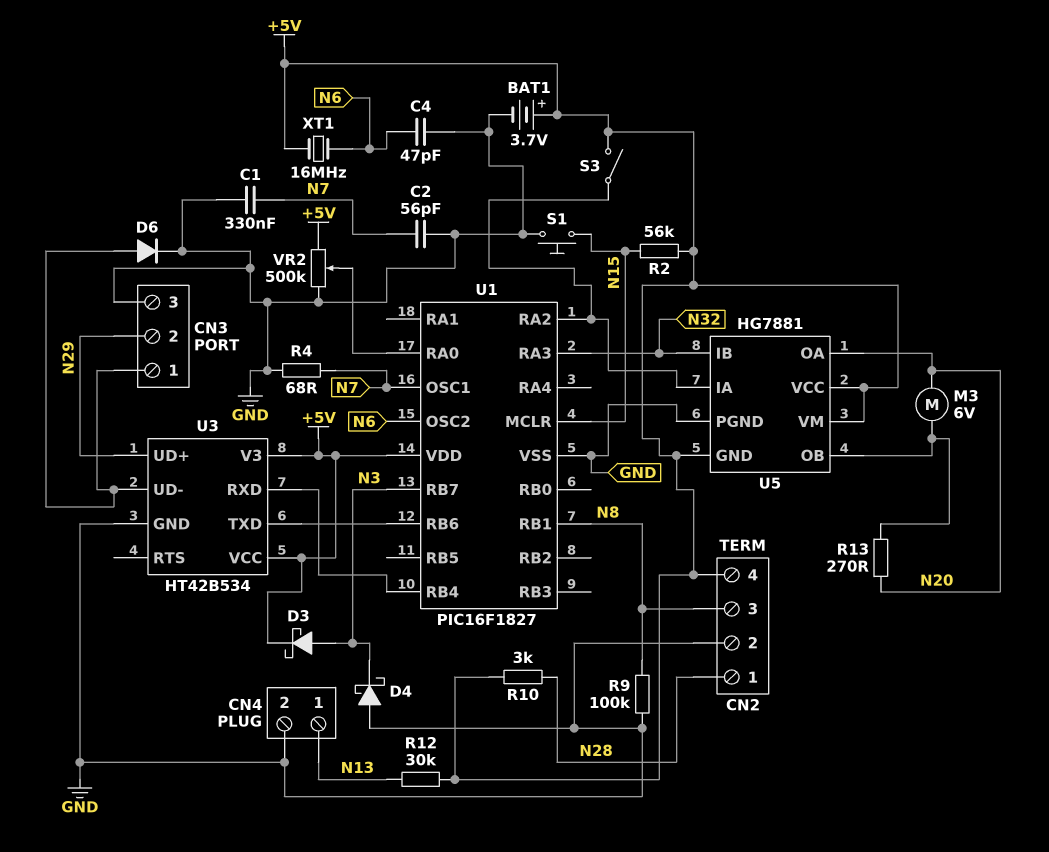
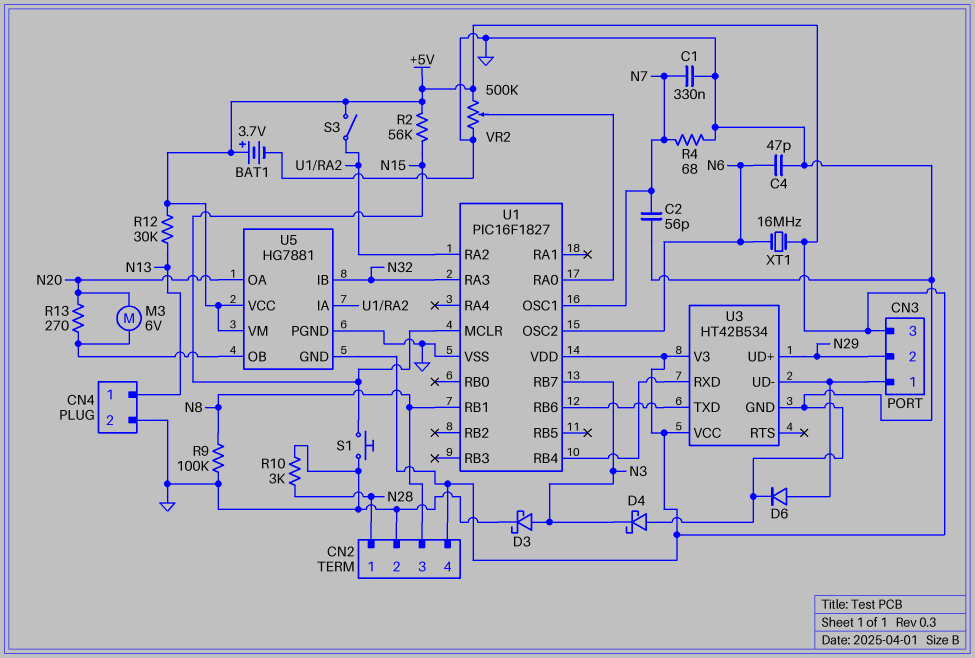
CN3 pin 3: GND -> +5V
D3: schottky (A N3, K +5V) -> schottky (A N3, K GND)
R10: 3k (+5V, N28) -> 3k (GND, N28)

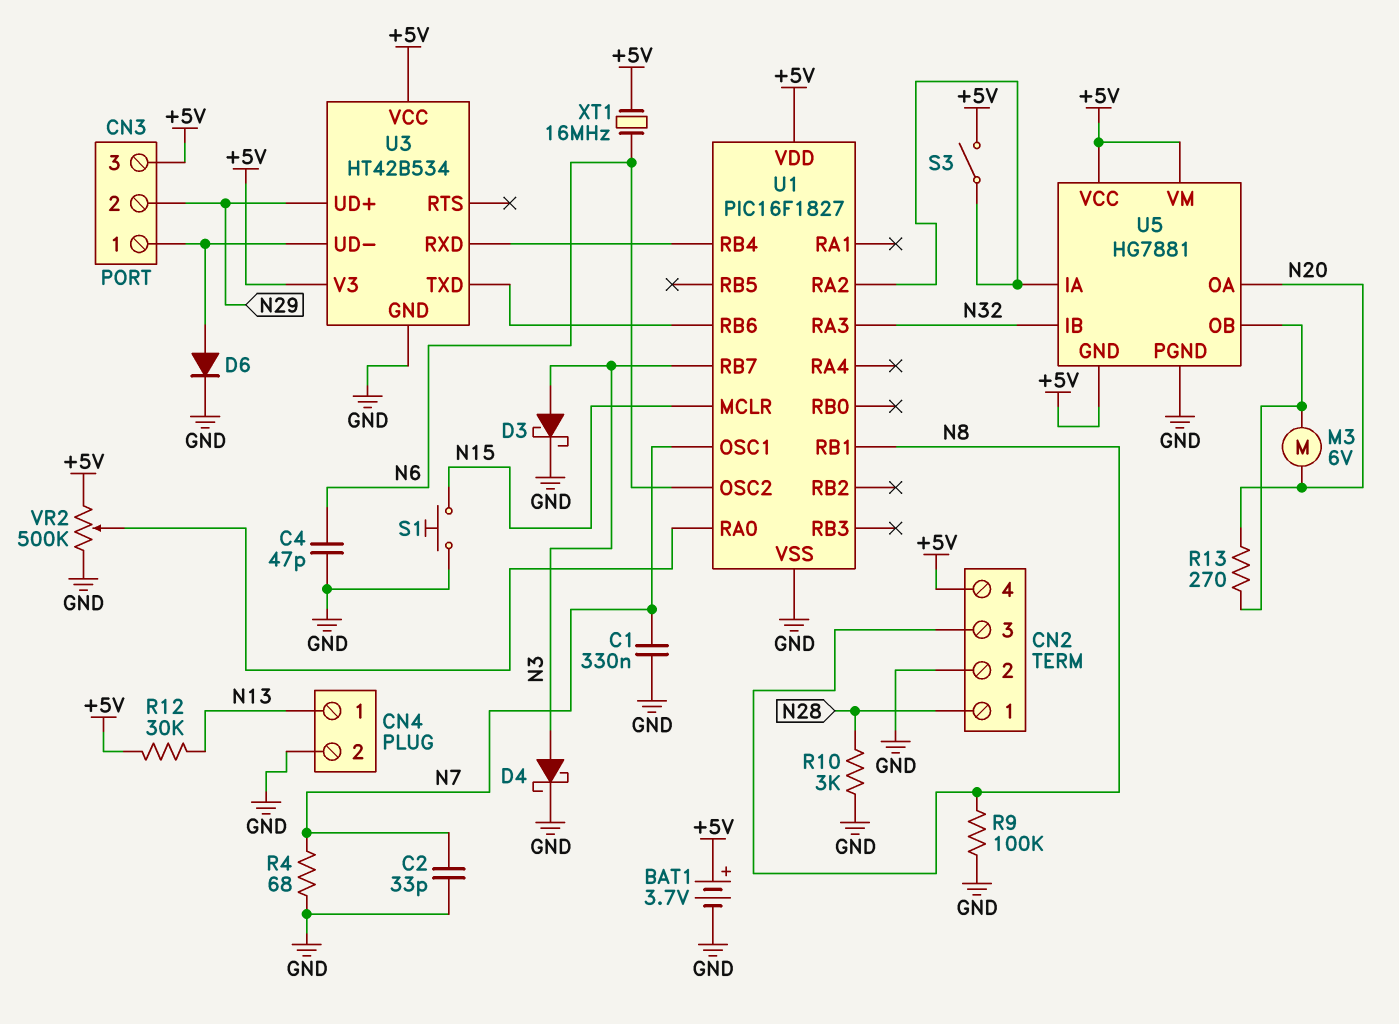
C2: 56pF (GND, N7) -> 33pF (GND, N7)
D4: schottky (A GND, K N3) -> schottky (A N3, K GND)
R2: 56k (+5V, N15) -> none

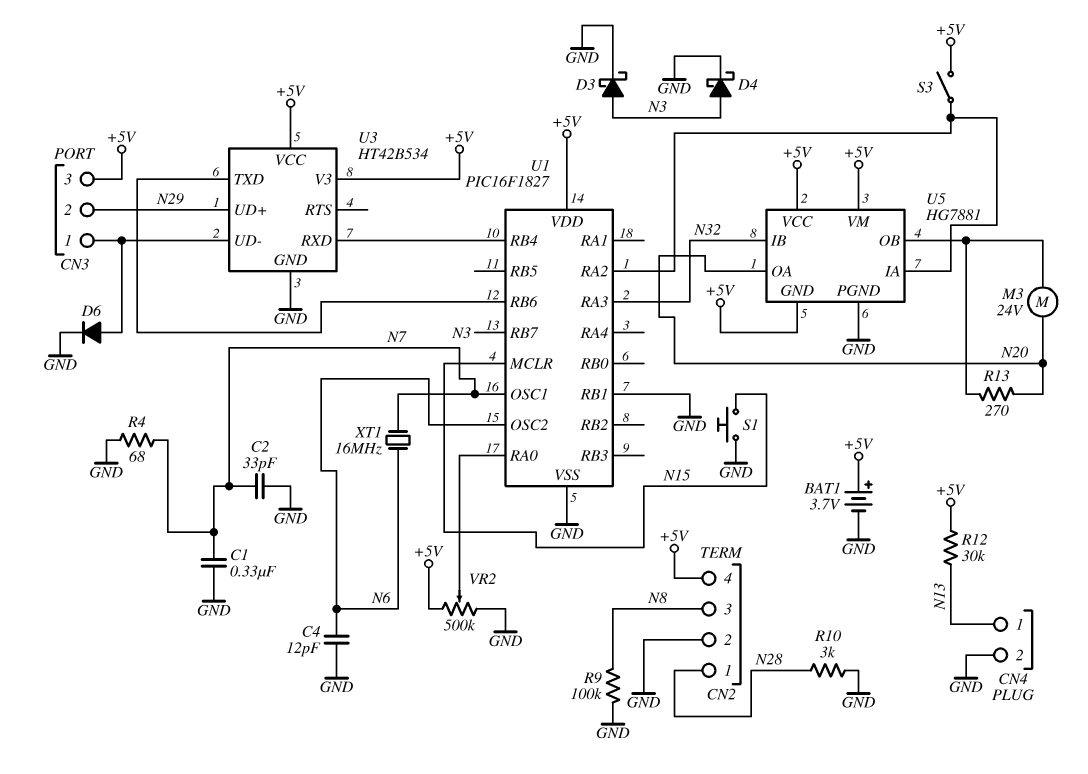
C4: 47pF (GND, N6) -> 12pF (GND, N6)
M3: motor 6V (N20, U5/OB) -> motor 24V (N20, U5/OB)
U1 pin RB1: N8 -> GND
XT1: 16MHz (+5V, N6) -> 16MHz (N6, N7)

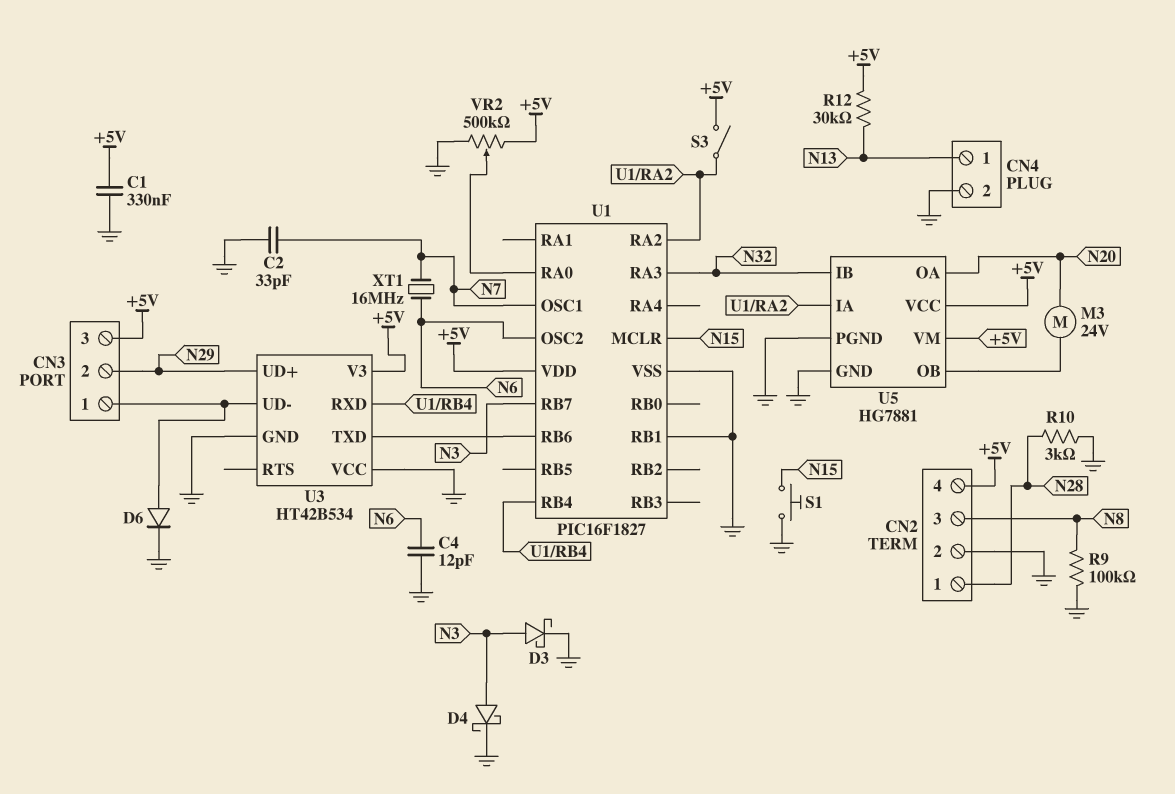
BAT1: 3.7V (plus +5V, minus GND) -> none
C1: 330nF (GND, N7) -> 330nF (+5V, GND)
R4: 68 (GND, N7) -> none
R13: 270 (N20, U5/OB) -> none
U3 pin VCC: +5V -> GND
U5 pin GND: +5V -> GND

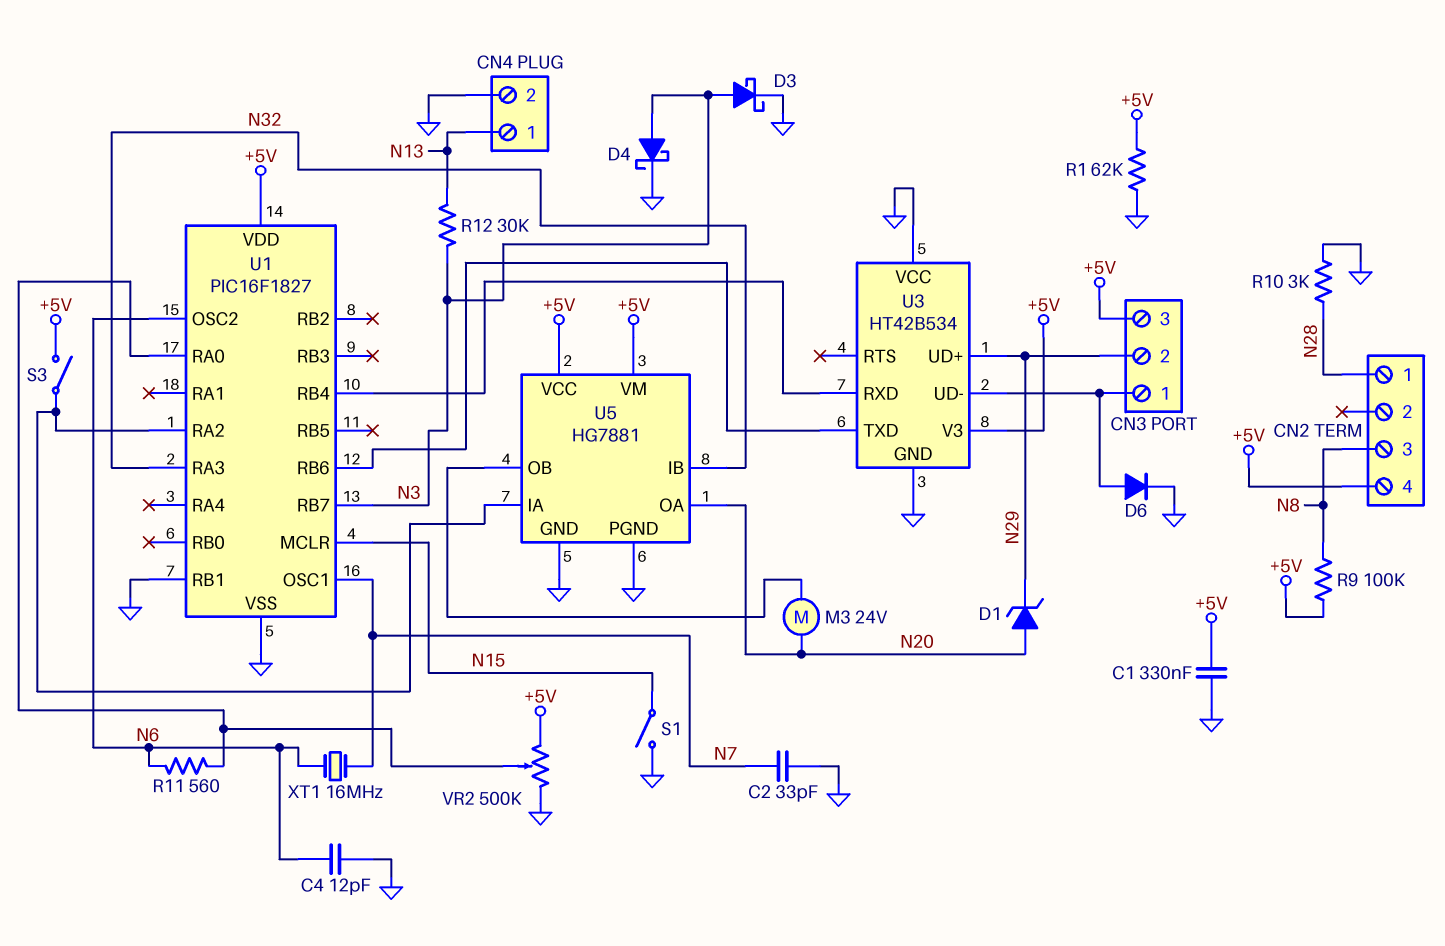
CN2 pin 2: GND -> none
D1: none -> zener (A N20, K N29)
R1: none -> 62k (+5V, GND)
R9: 100k (GND, N8) -> 100k (+5V, N8)
R11: none -> 560 (N6, U1/RA0)
R12: 30k (+5V, N13) -> 30k (N3, N13)
S1: button (GND, N15) -> switch (GND, N15)

